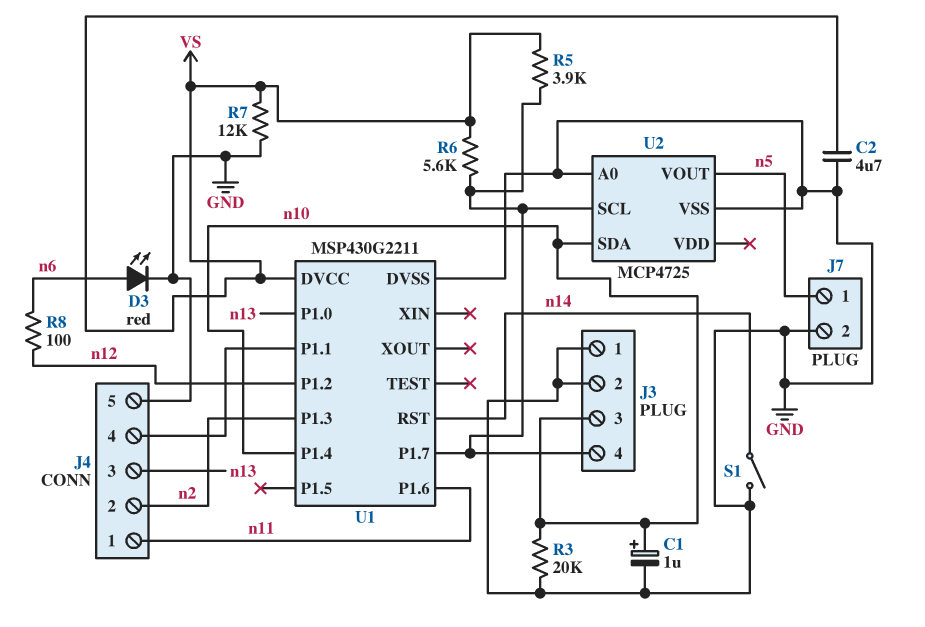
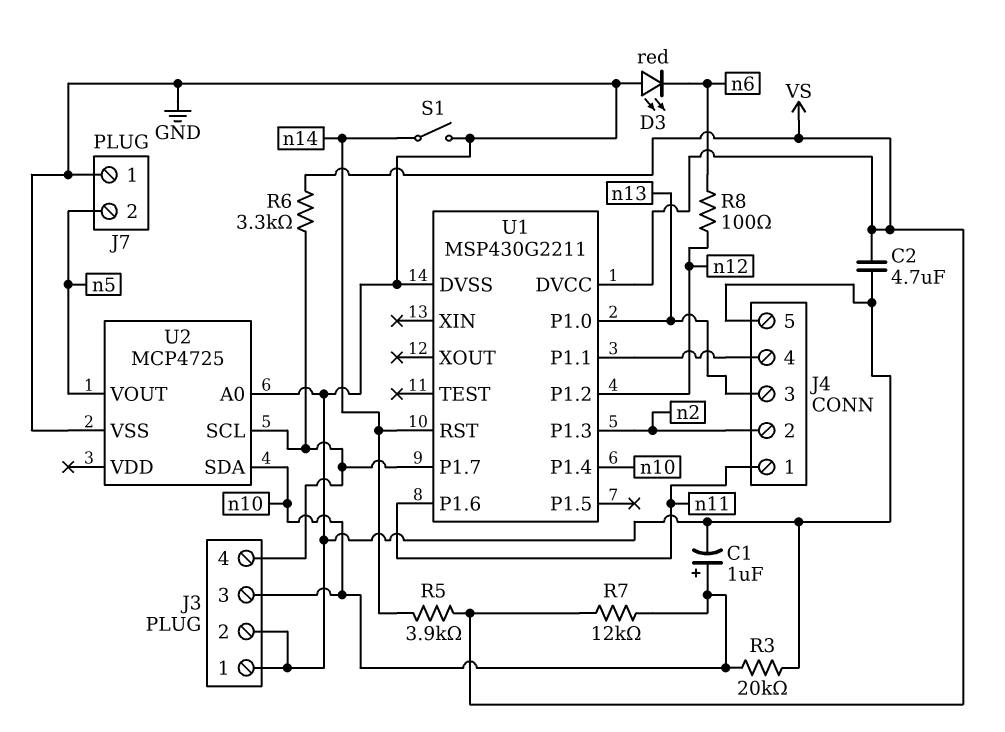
D3: LED red (A n6, K GND) -> LED red (A GND, K n6)
J7 pin 1: n5 -> GND
J7 pin 2: GND -> n5
R5: 3.9k (J3/4, VS) -> 3.9k (VS, n14)
R6: 5.6k (J3/4, VS) -> 3.3k (J3/4, VS)
R7: 12k (GND, VS) -> 12k (VS, n10)

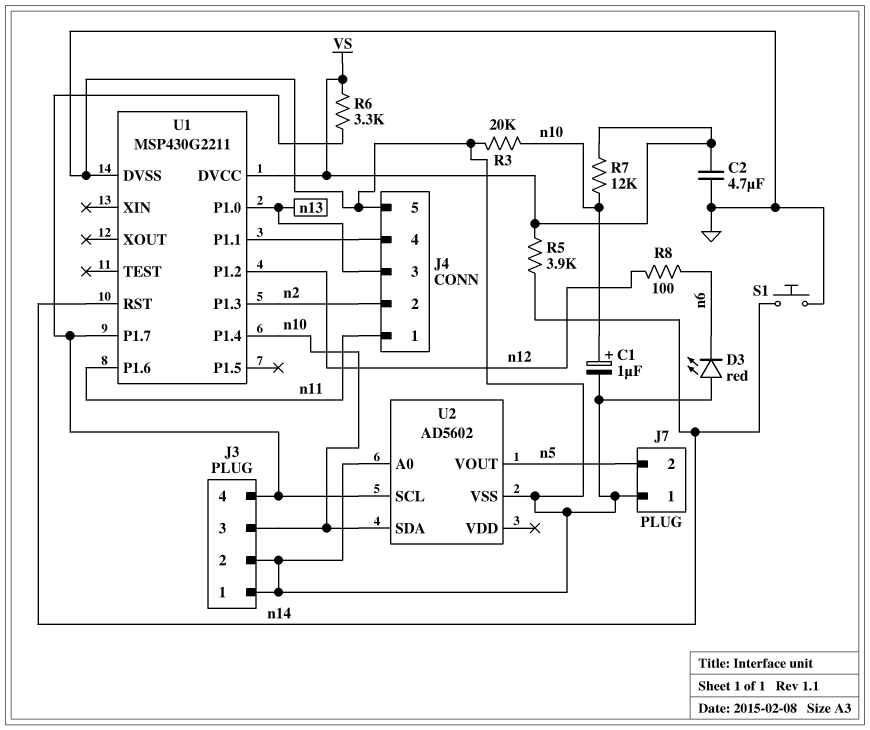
S1: switch (GND, n14) -> button (GND, n14)
U2: MCP4725 -> AD5602

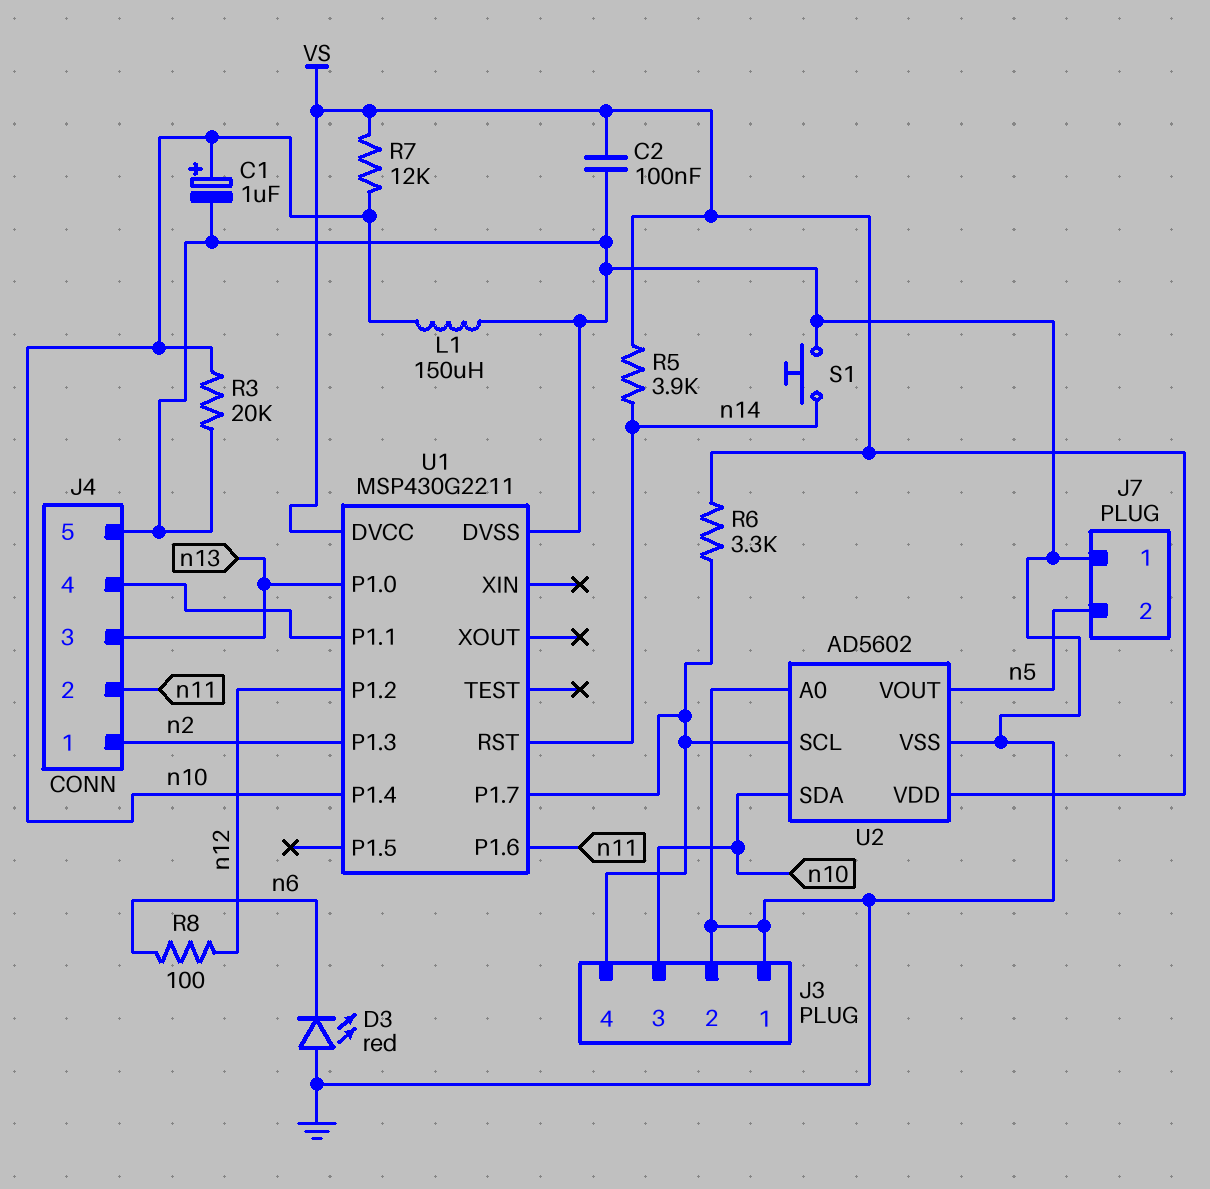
C2: 4.7uF (GND, VS) -> 100nF (GND, VS)
J4 pin 1: n11 -> n2
J4 pin 2: n2 -> n11
L1: none -> 150uH (GND, n10)
U2 pin VDD: none -> VS

